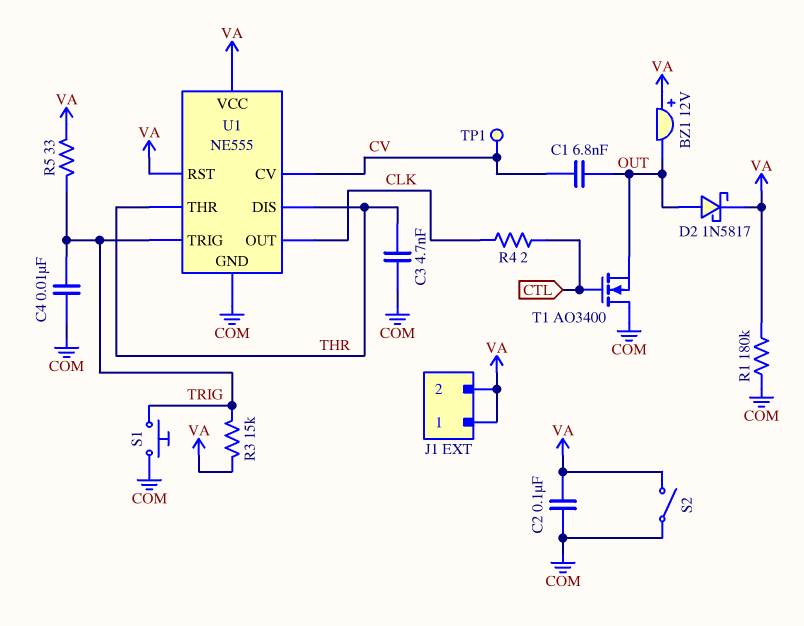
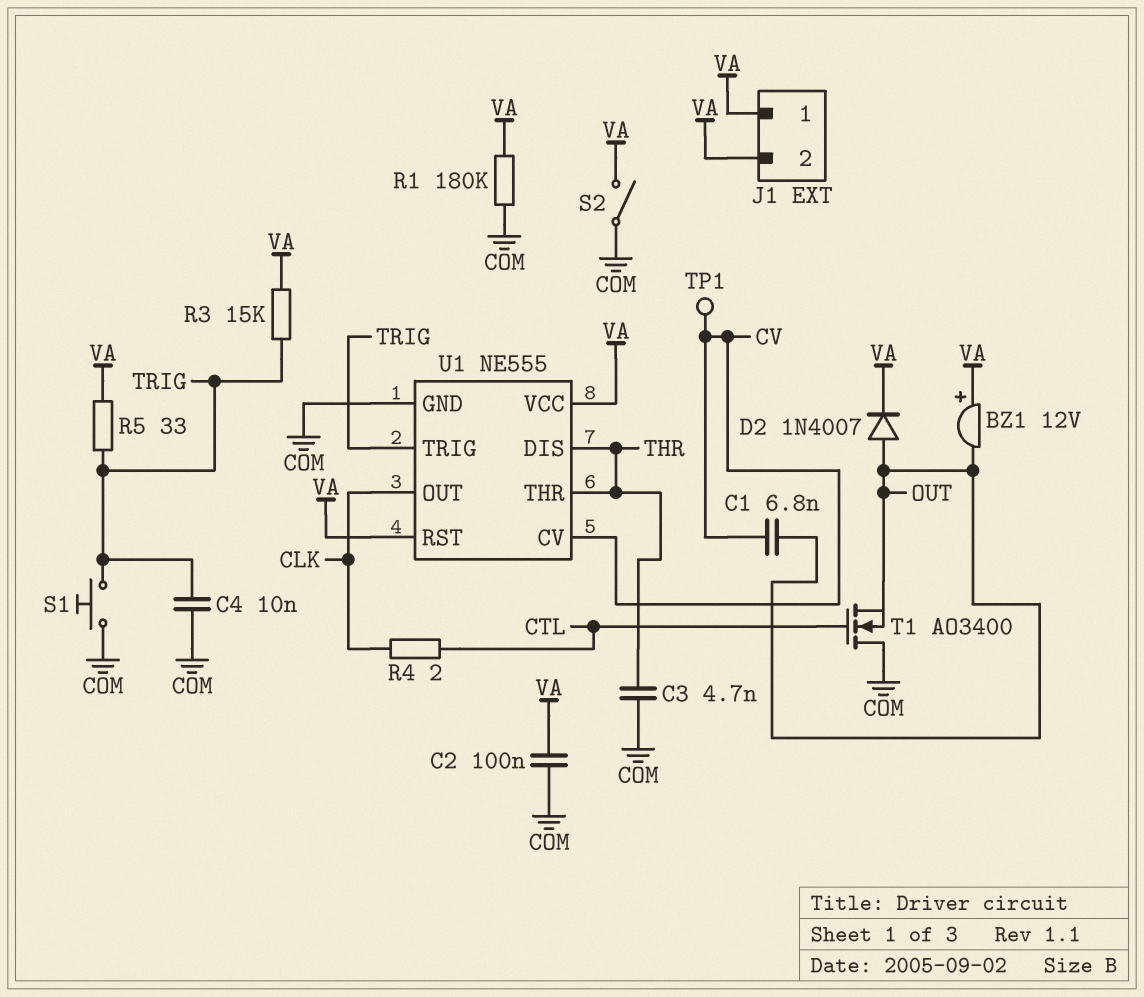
D2: schottky 1N5817 (A OUT, K VA) -> diode 1N4007 (A OUT, K VA)

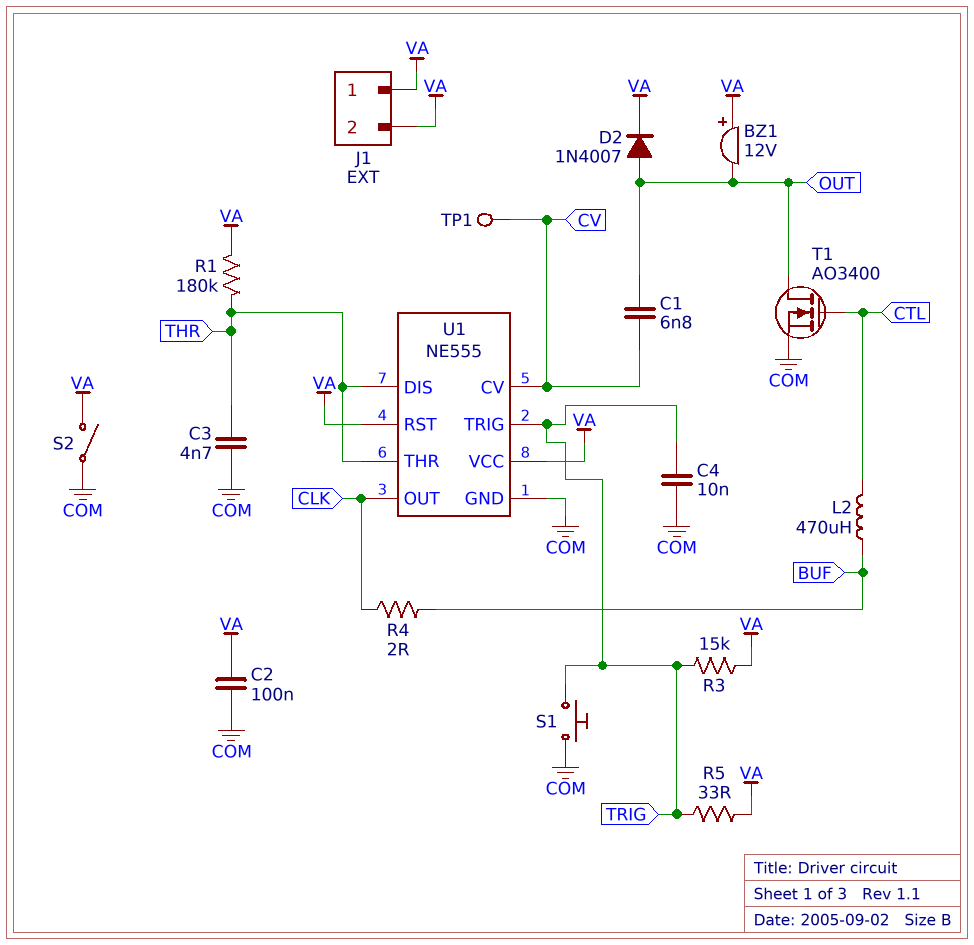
L2: none -> 470uH (BUF, CTL)
R1: 180k (COM, VA) -> 180k (THR, VA)
R4: 2 (CLK, CTL) -> 2 (BUF, CLK)
T1: NMOS AO3400 (G CTL, D COM, S OUT) -> NMOS AO3400 (G CTL, D OUT, S COM)

